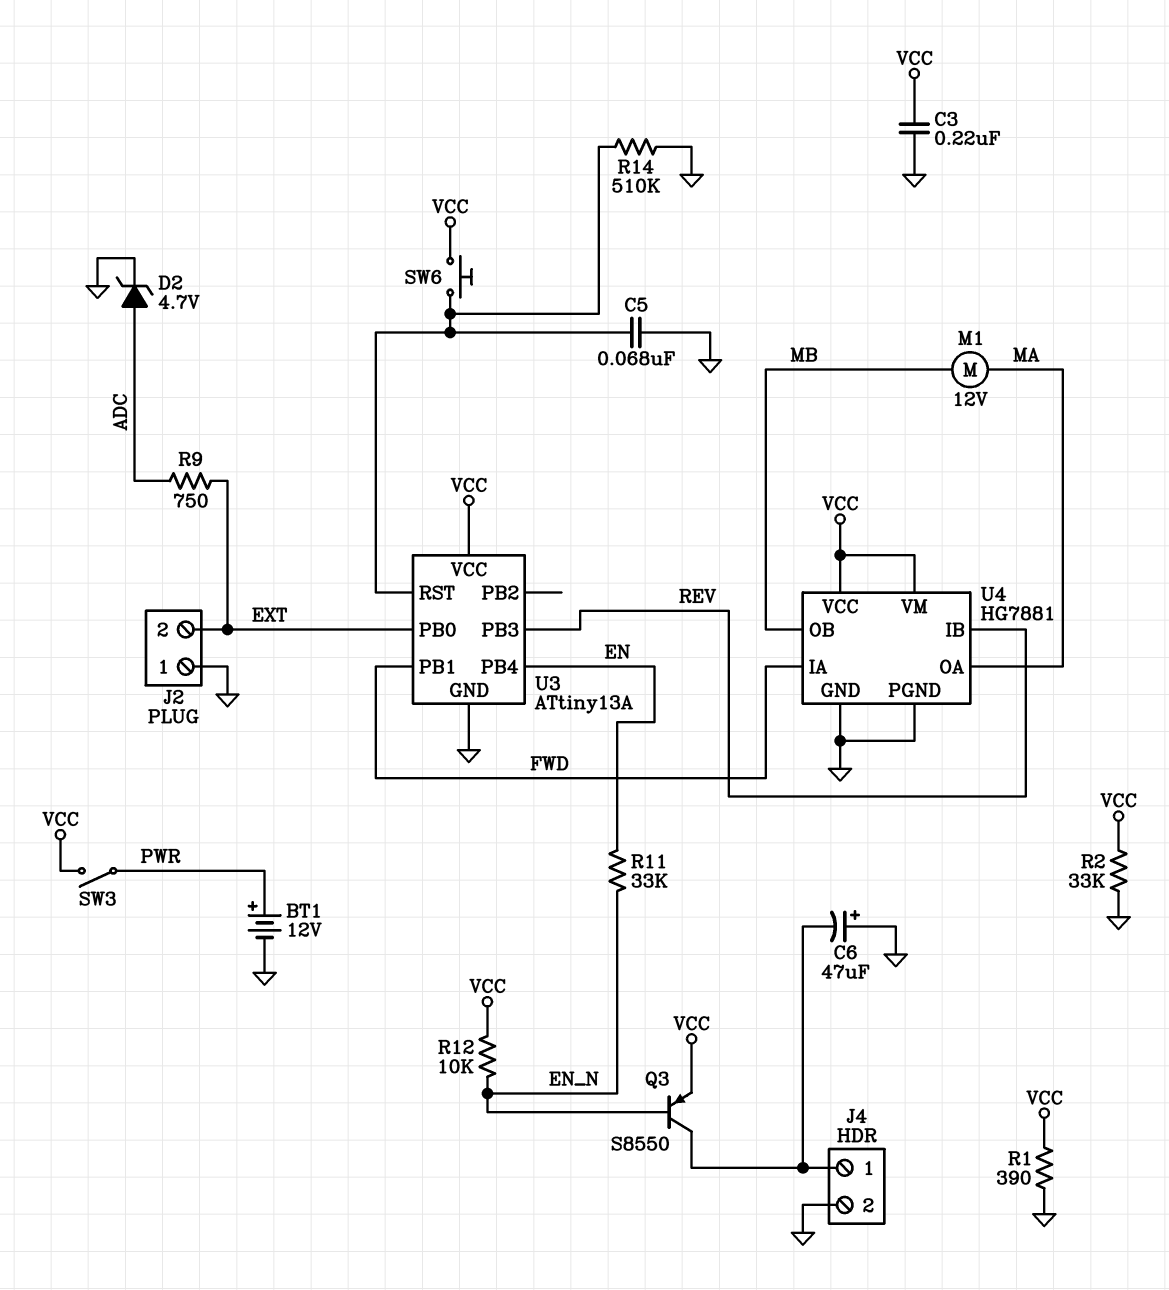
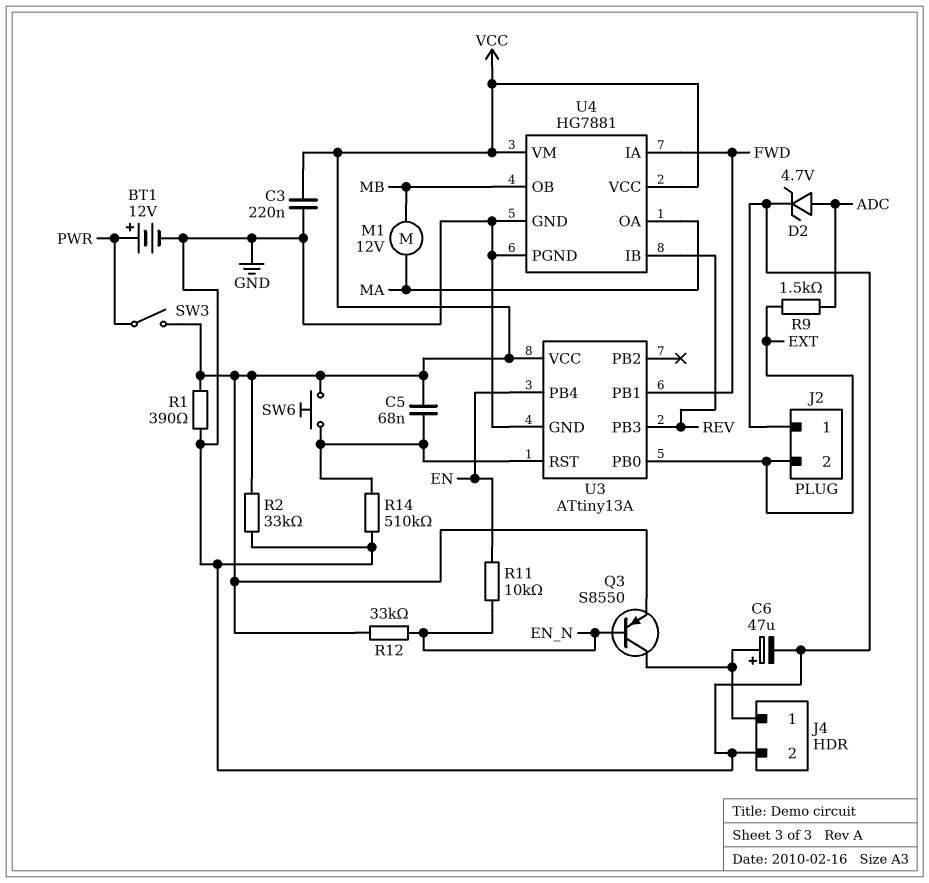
C5: 68nF (GND, U3/RST) -> 68nF (U3/RST, VCC)
C6: 47uF (plus GND, minus J4/1) -> 47uF (plus J4/1, minus GND)
R9: 750 (ADC, EXT) -> 1.5k (ADC, EXT)
R11: 33k (EN, EN_N) -> 10k (EN, EN_N)
R12: 10k (EN_N, VCC) -> 33k (EN_N, VCC)

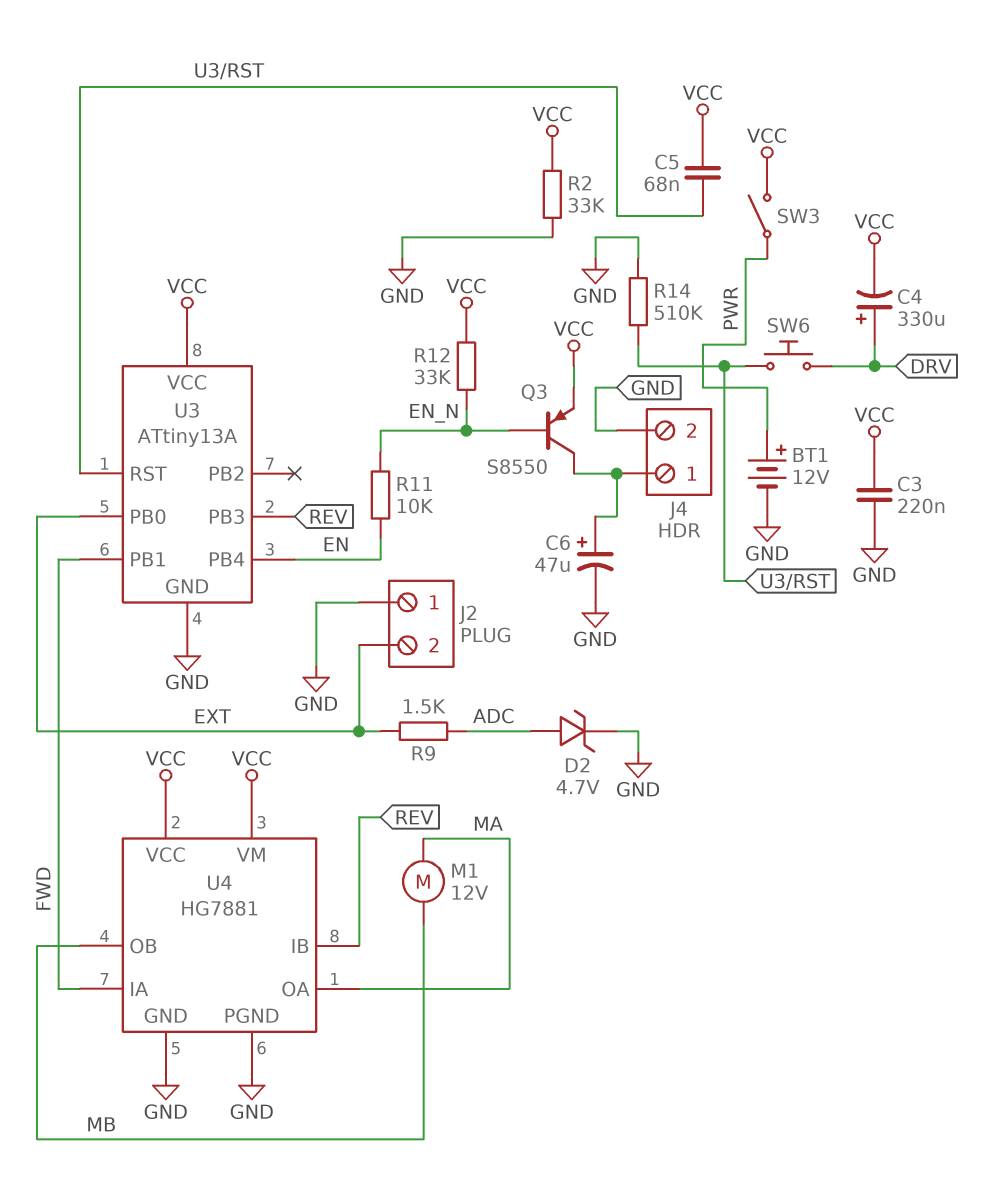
C4: none -> 330uF (plus DRV, minus VCC)
R1: 390 (GND, VCC) -> none
SW6: button (U3/RST, VCC) -> button (DRV, U3/RST)

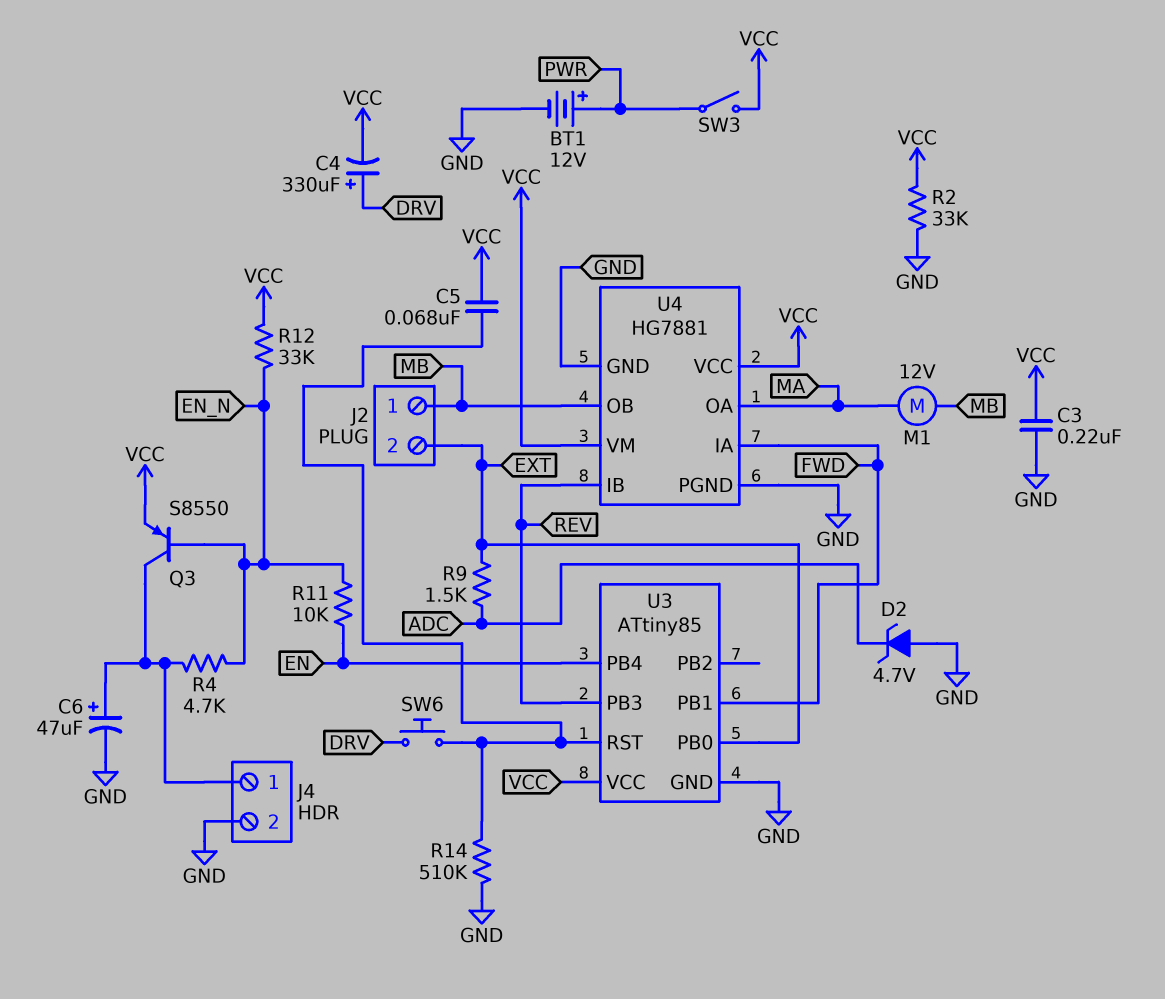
D2: zener 4.7V (A ADC, K GND) -> zener 4.7V (A GND, K ADC)
J2 pin 1: GND -> MB
R4: none -> 4.7k (EN_N, J4/1)
U3: ATtiny13A -> ATtiny85

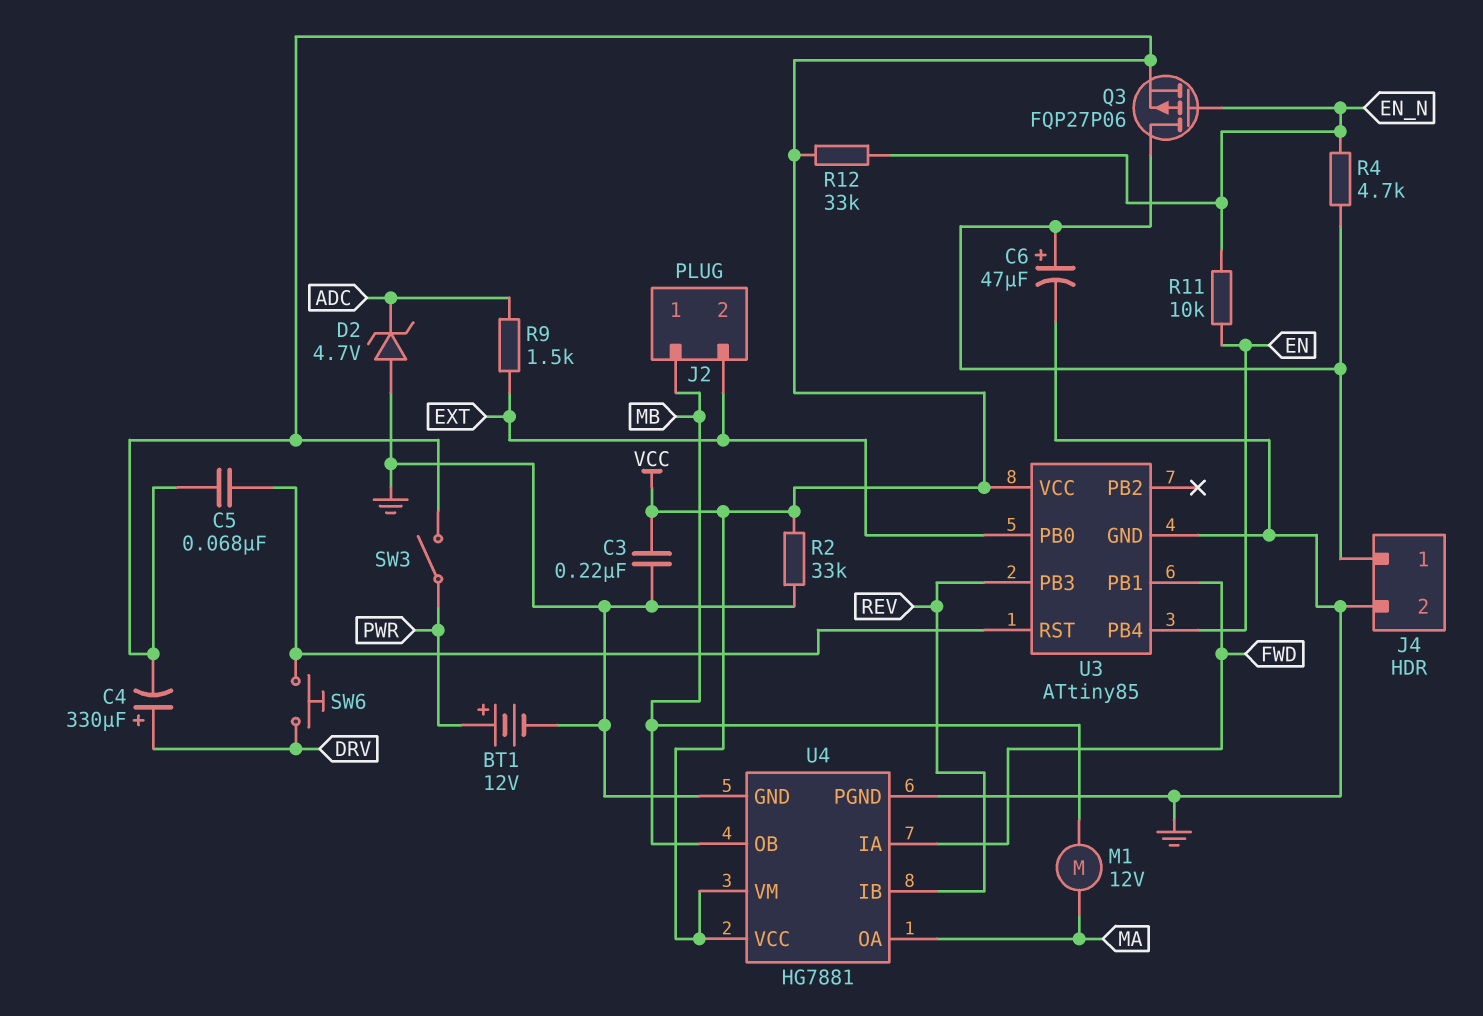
Q3: PNP S8550 (B EN_N, C J4/1, E VCC) -> PMOS FQP27P06 (G EN_N, D J4/1, S VCC)
R14: 510k (GND, U3/RST) -> none

